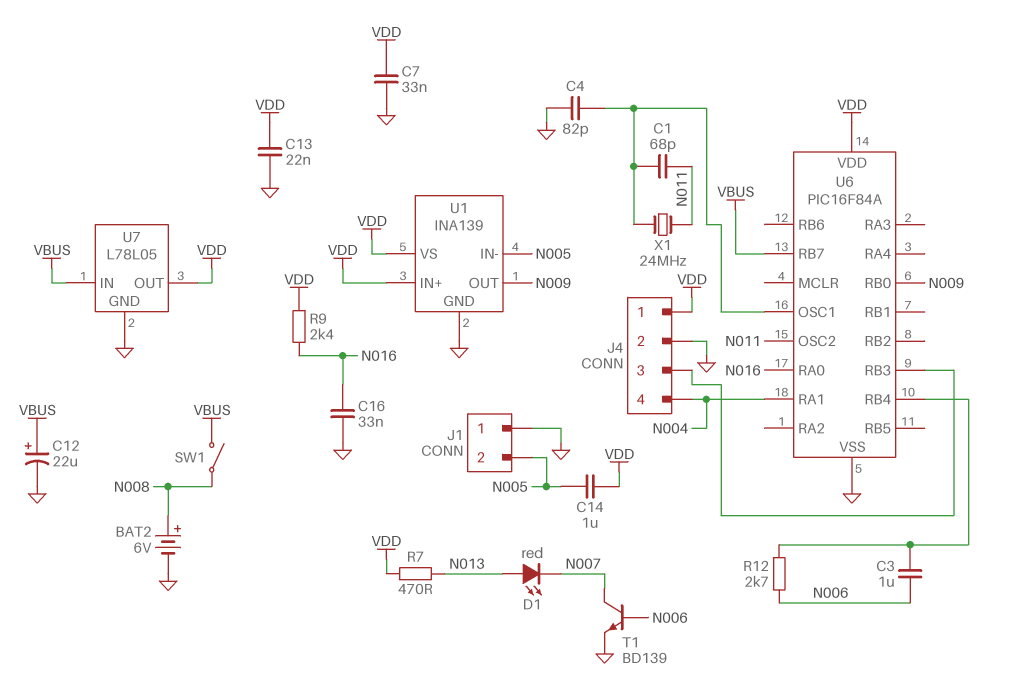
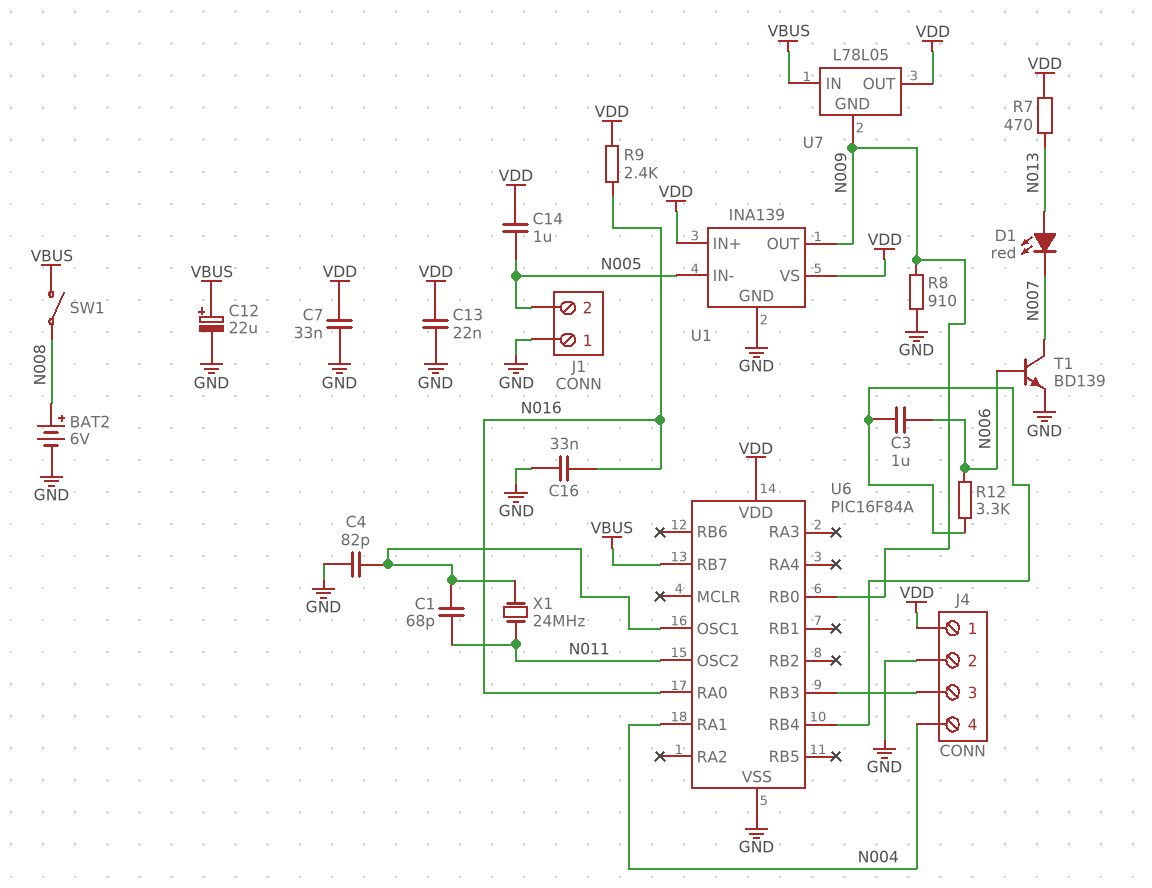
R8: none -> 910 (GND, N009)
R12: 2.7k (N006, U6/RB4) -> 3.3k (N006, U6/RB4)
U7 pin GND: GND -> N009

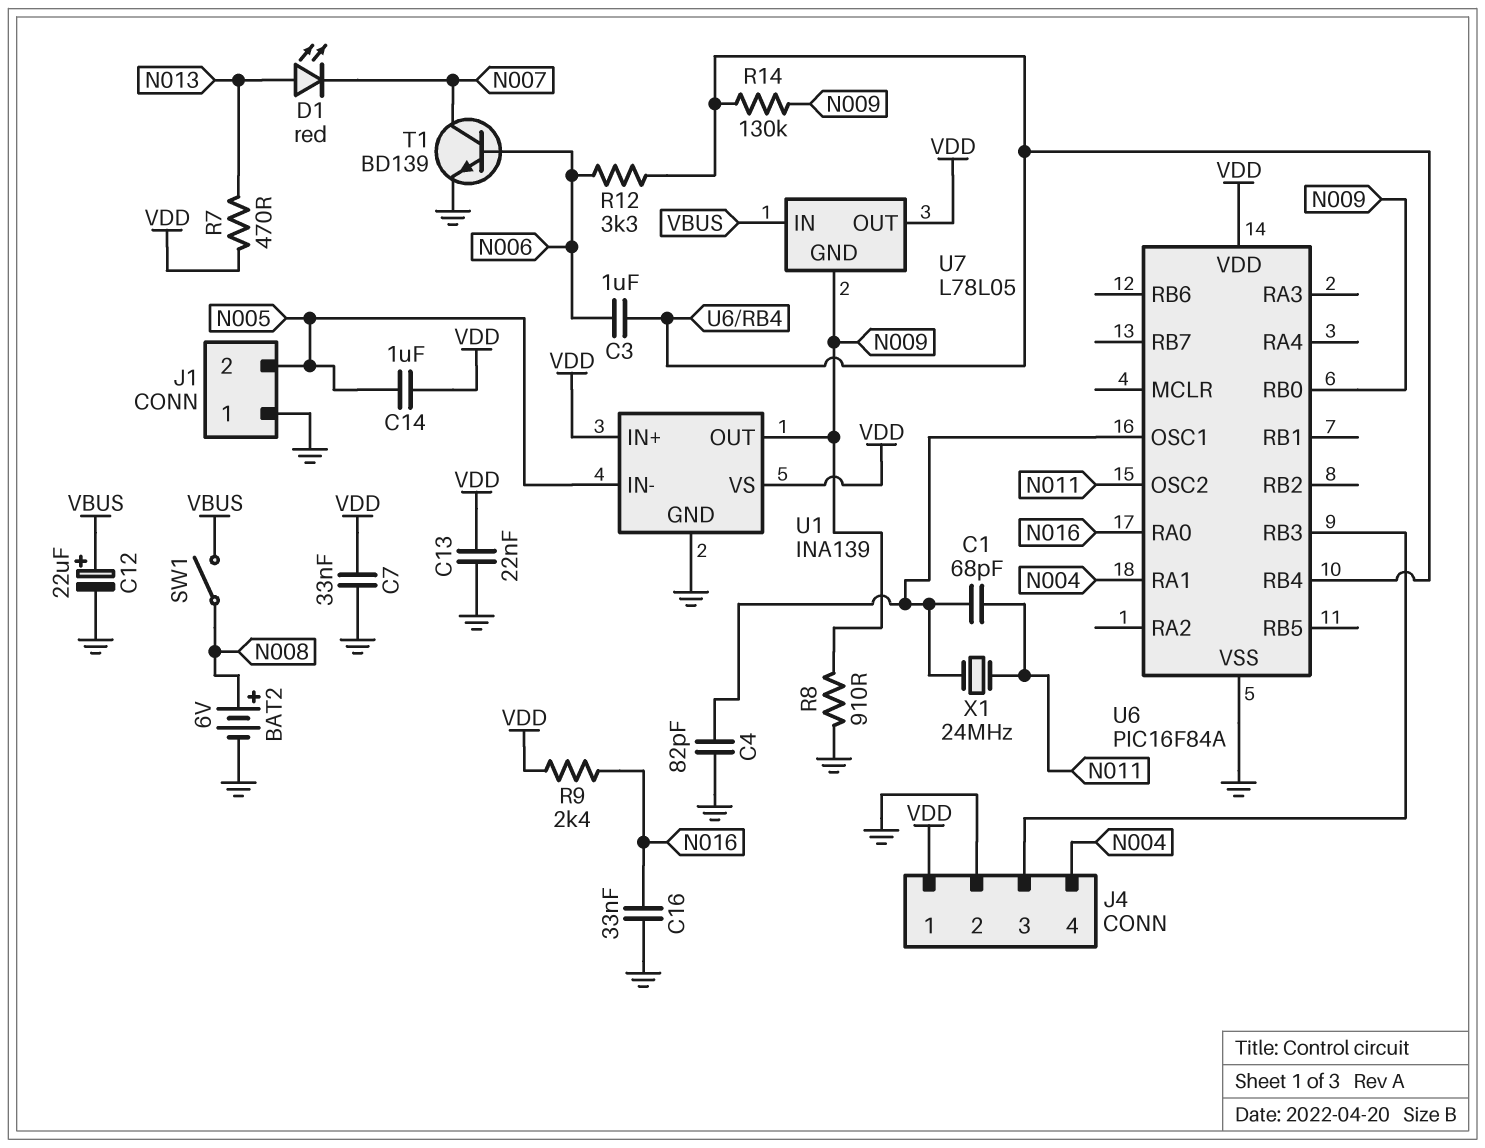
R14: none -> 130k (N009, U6/RB4)
U6 pin RB7: VBUS -> none

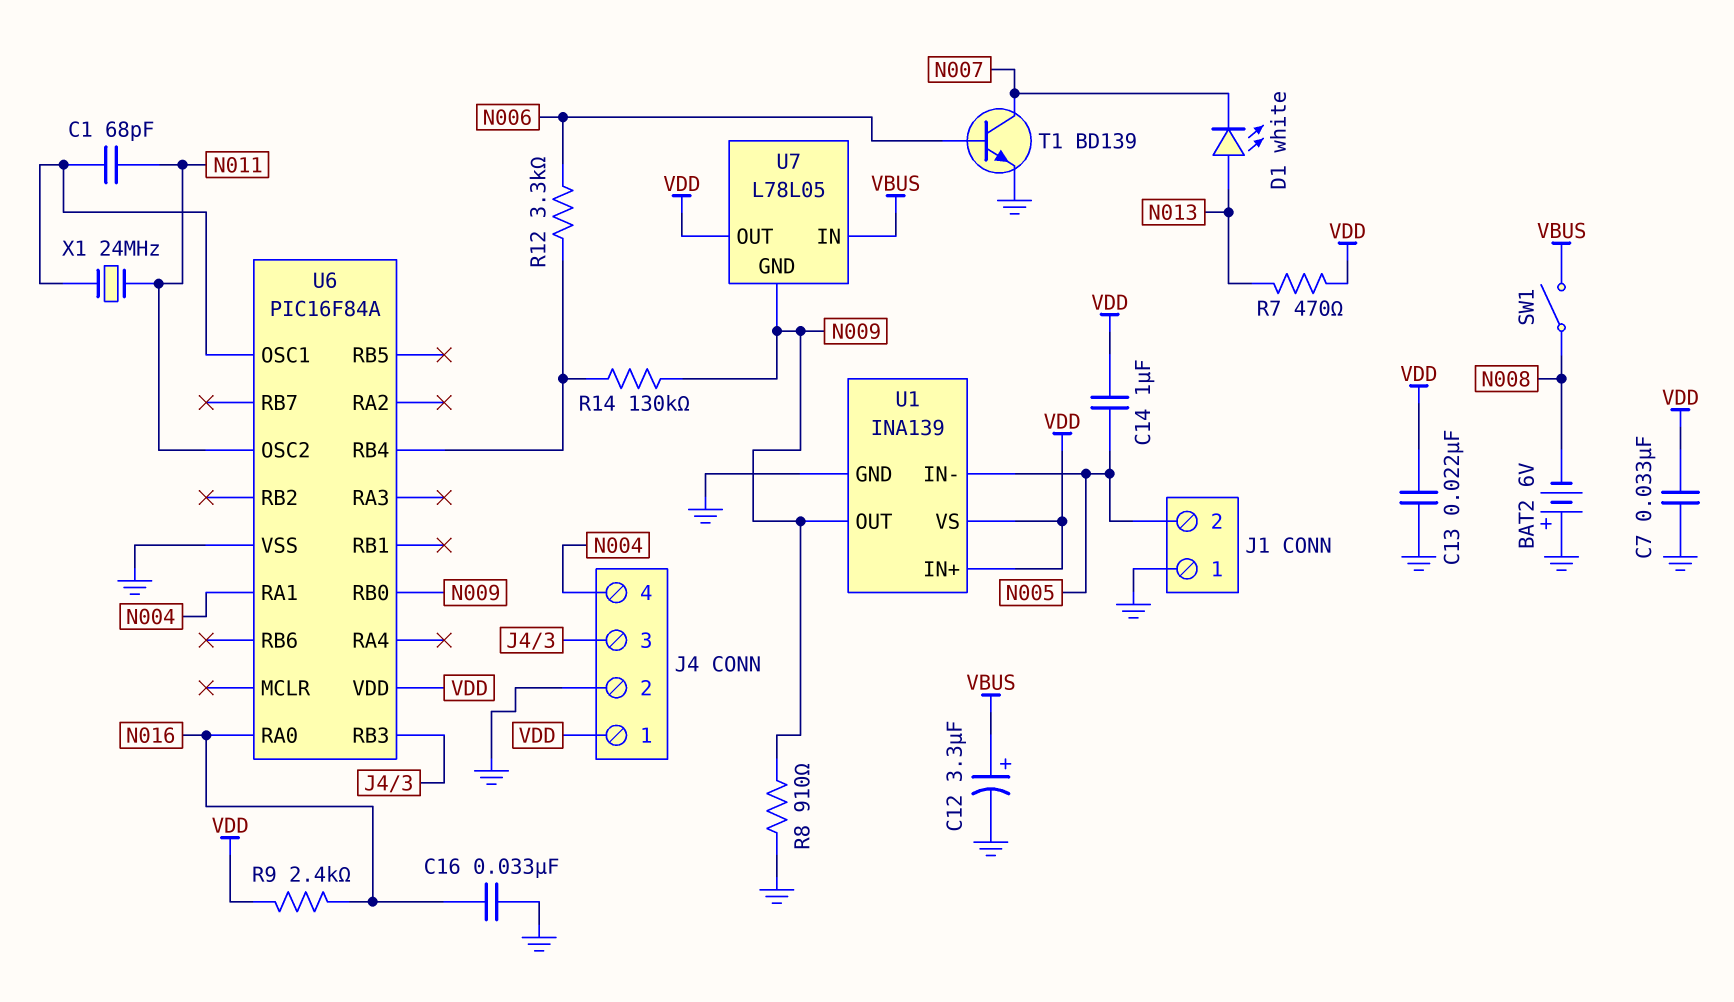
BAT2: 6V (plus N008, minus GND) -> 6V (plus GND, minus N008)
C3: 1uF (N006, U6/RB4) -> none
C4: 82pF (GND, U6/OSC1) -> none
C12: 22uF (plus VBUS, minus GND) -> 3.3uF (plus VBUS, minus GND)
D1: LED red (A N013, K N007) -> LED white (A N013, K N007)

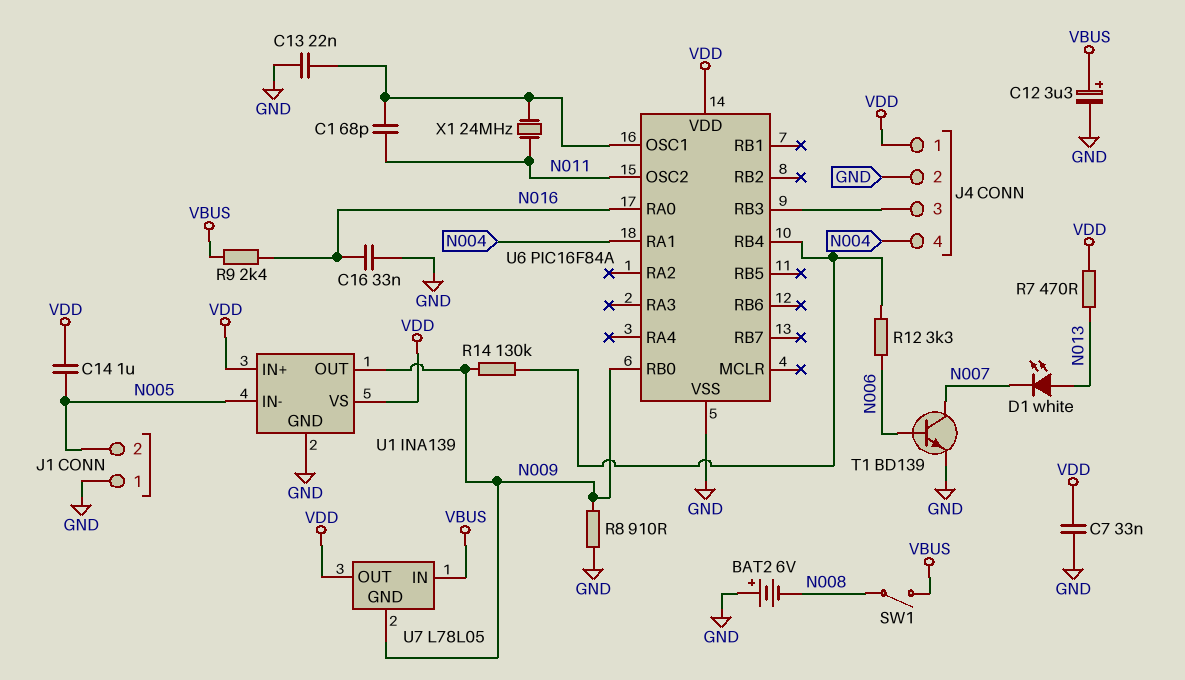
C13: 22nF (GND, VDD) -> 22nF (GND, U6/OSC1)
R9: 2.4k (N016, VDD) -> 2.4k (N016, VBUS)

